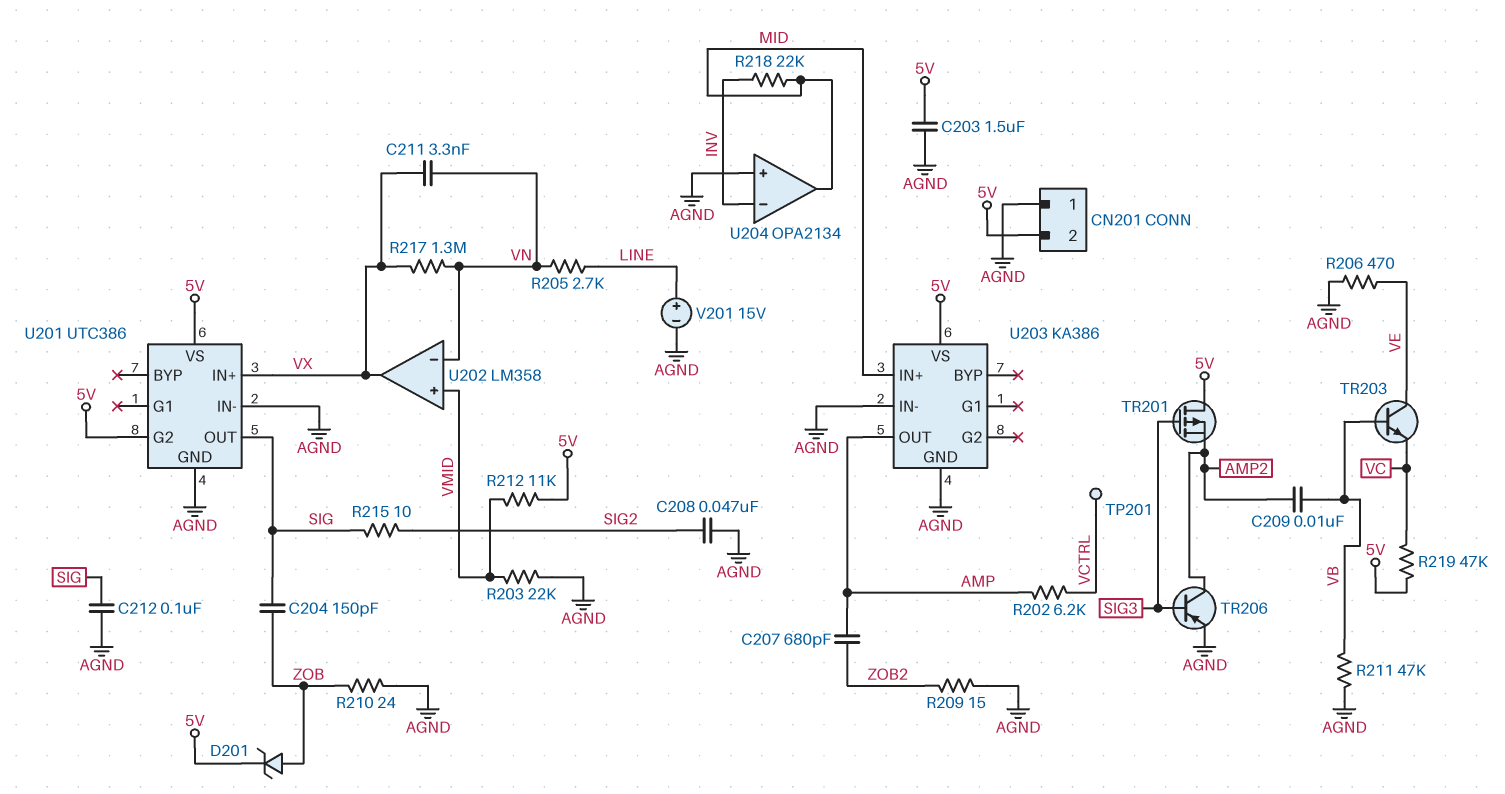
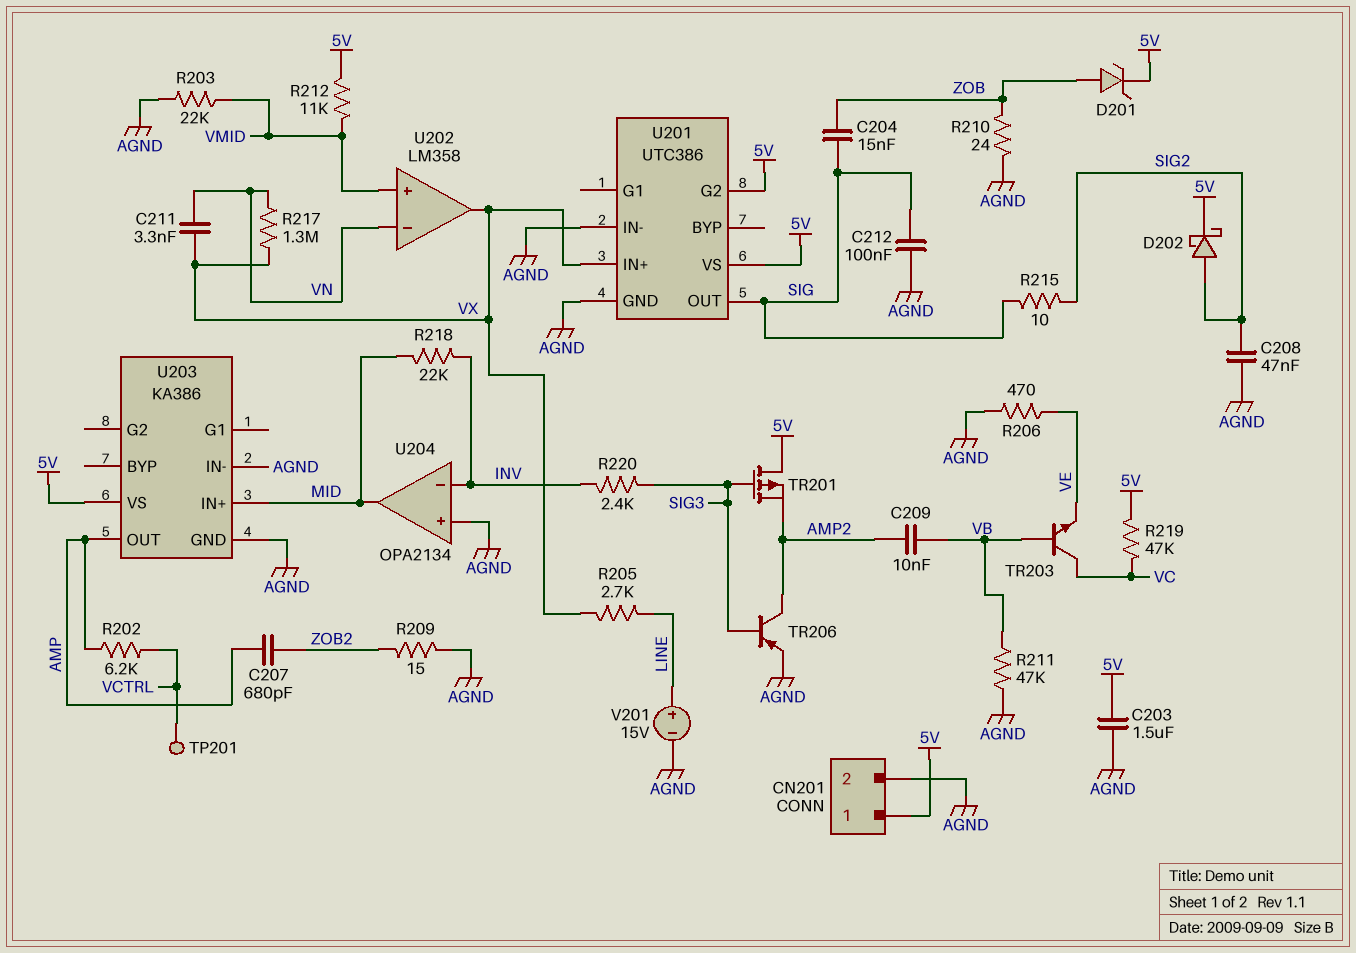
C204: 150pF (SIG, ZOB) -> 15nF (SIG, ZOB)
CN201 pin 1: AGND -> 5V
CN201 pin 2: 5V -> AGND
D202: none -> schottky (A SIG2, K 5V)
R205: 2.7k (LINE, VN) -> 2.7k (LINE, VX)
R220: none -> 2.4k (INV, SIG3)
TR203: NPN (B VB, C VE, E VC) -> NPN (B VB, C VC, E VE)

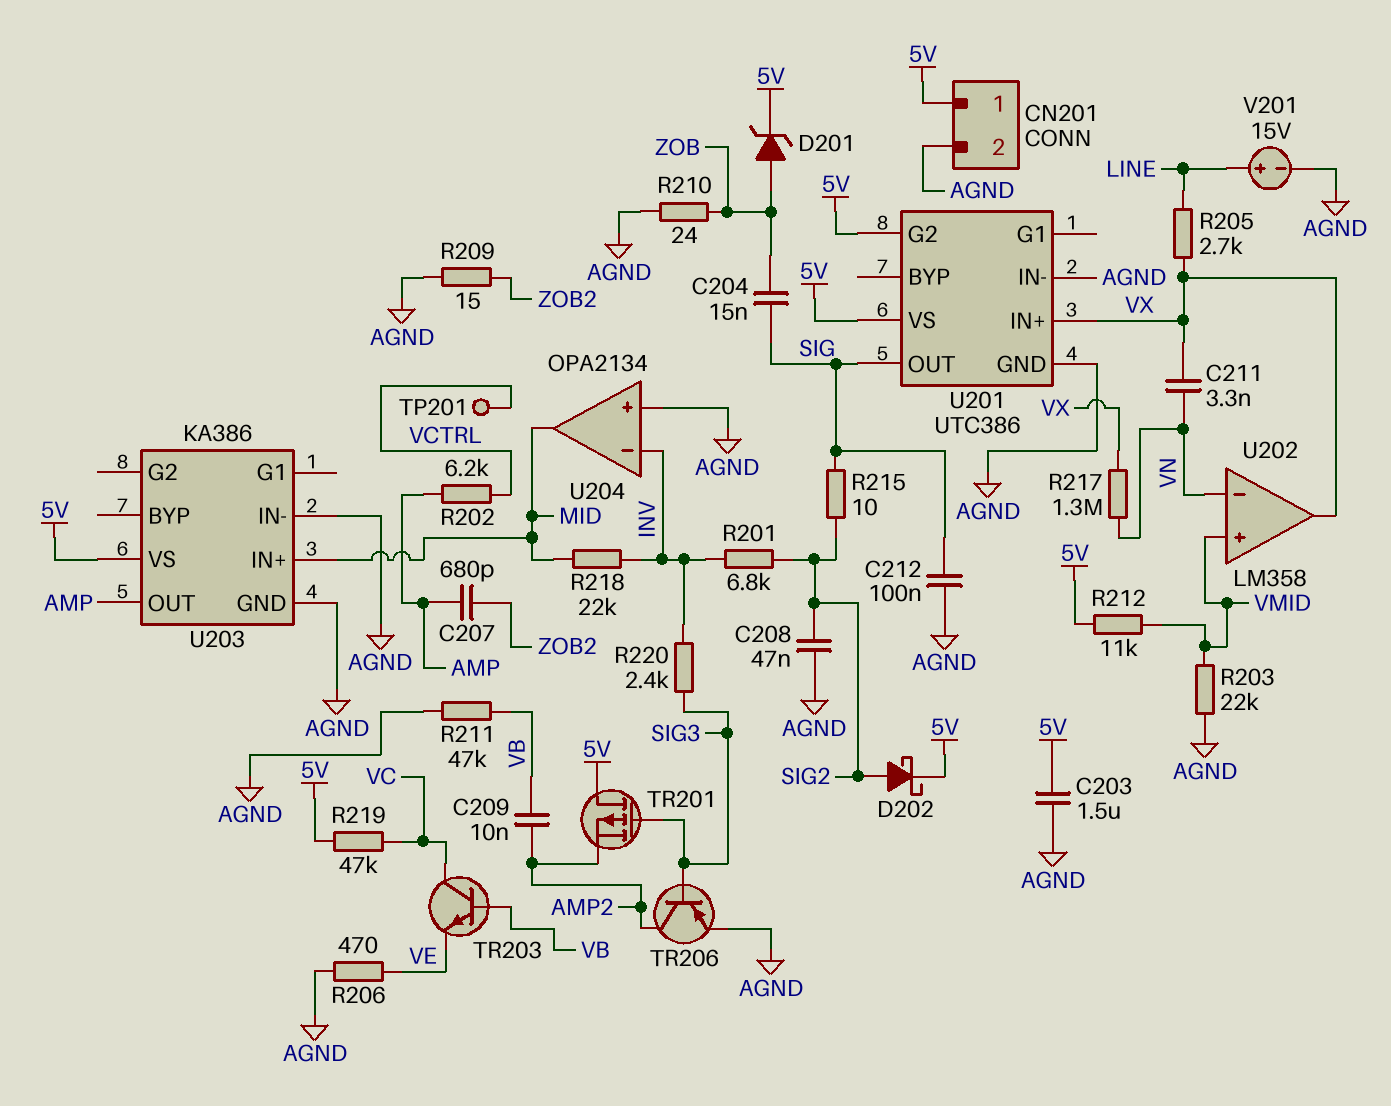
R201: none -> 6.8k (INV, SIG2)

